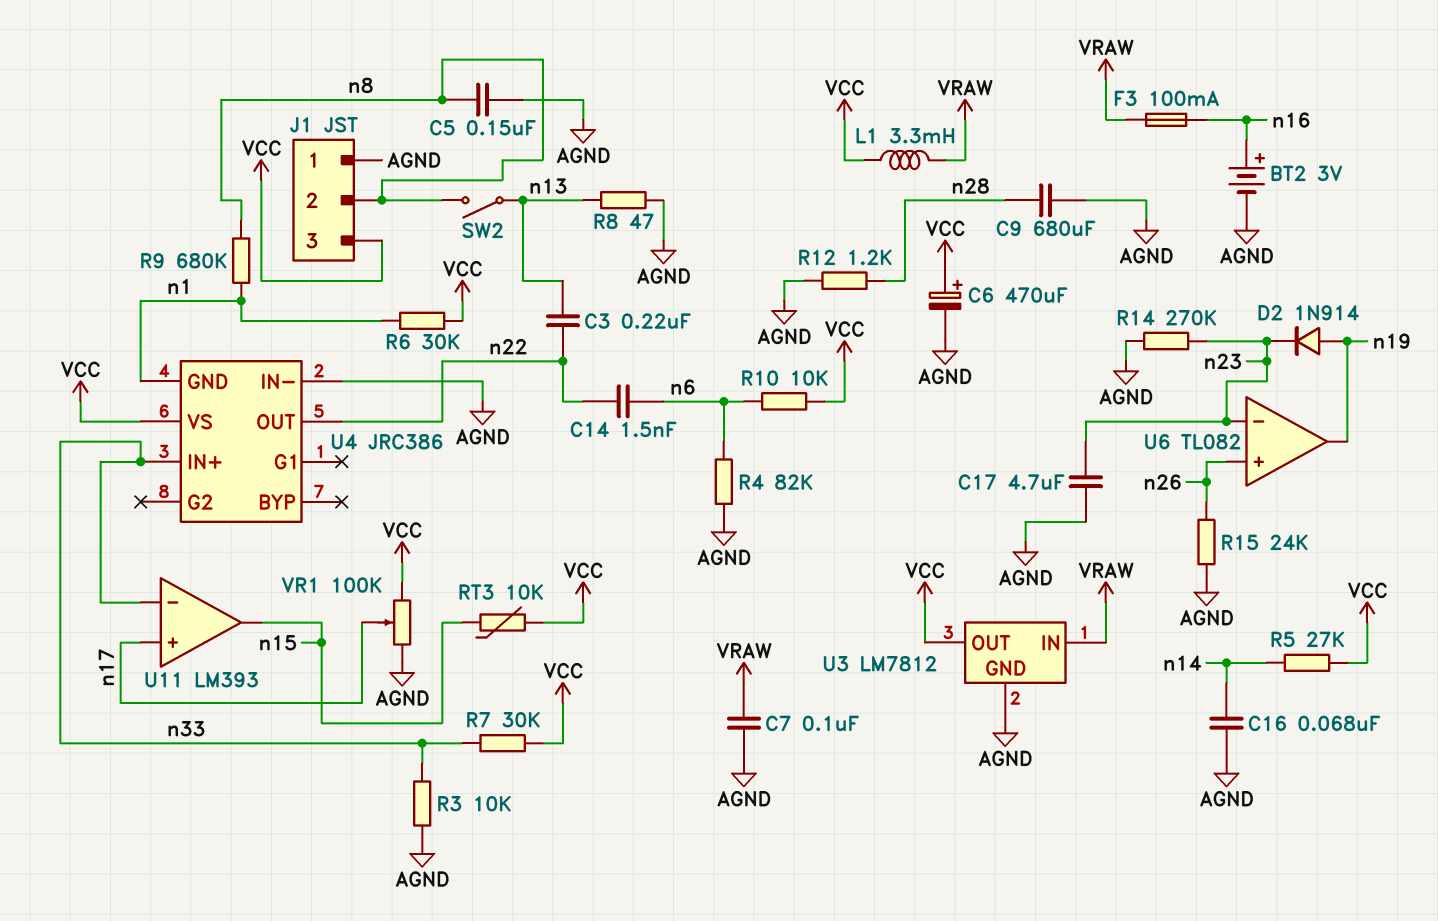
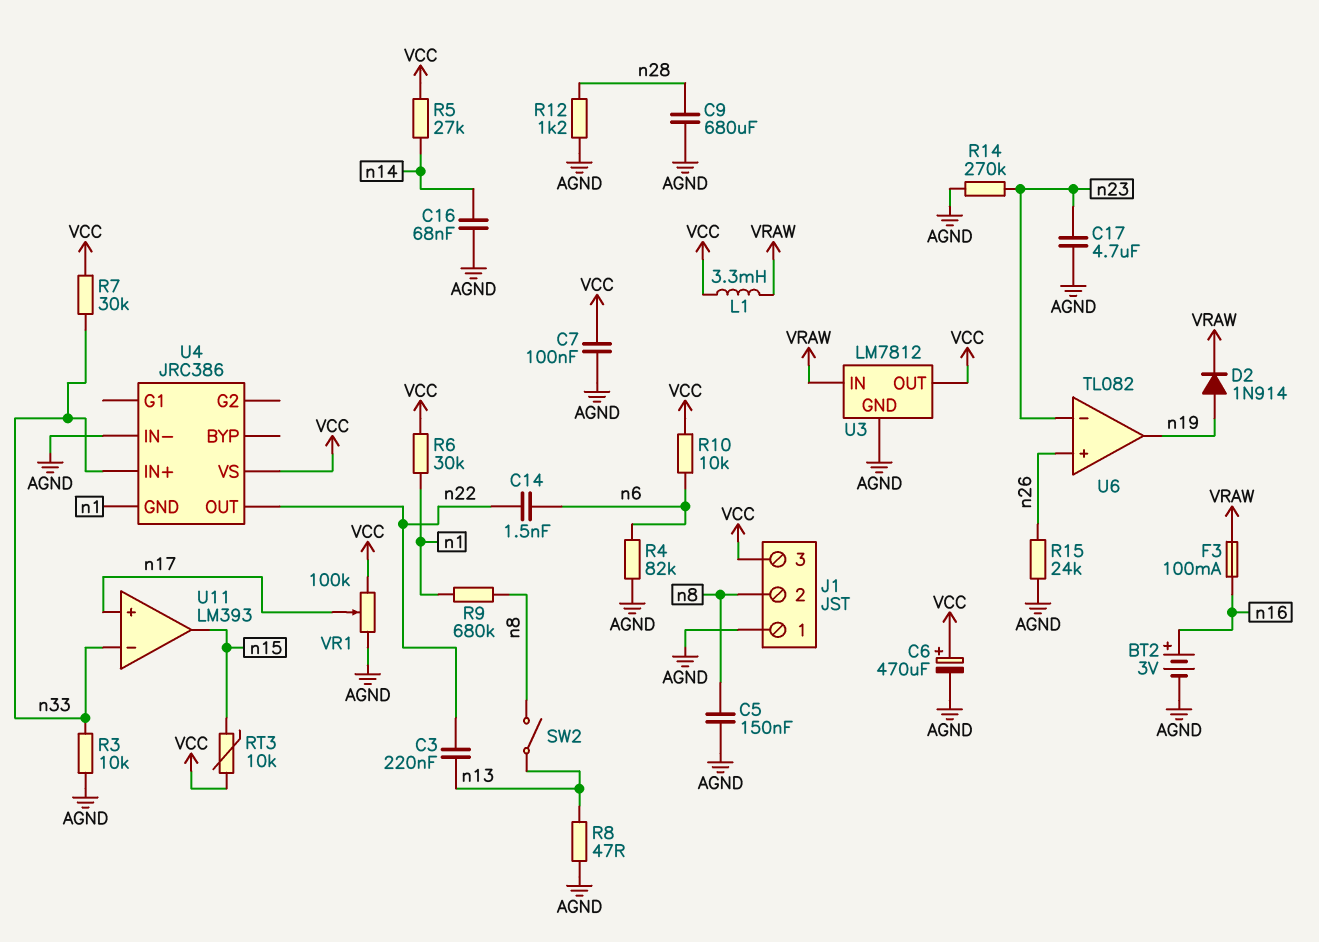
C7: 100nF (AGND, VRAW) -> 100nF (AGND, VCC)
D2: diode 1N914 (A n19, K n23) -> diode 1N914 (A n19, K VRAW)

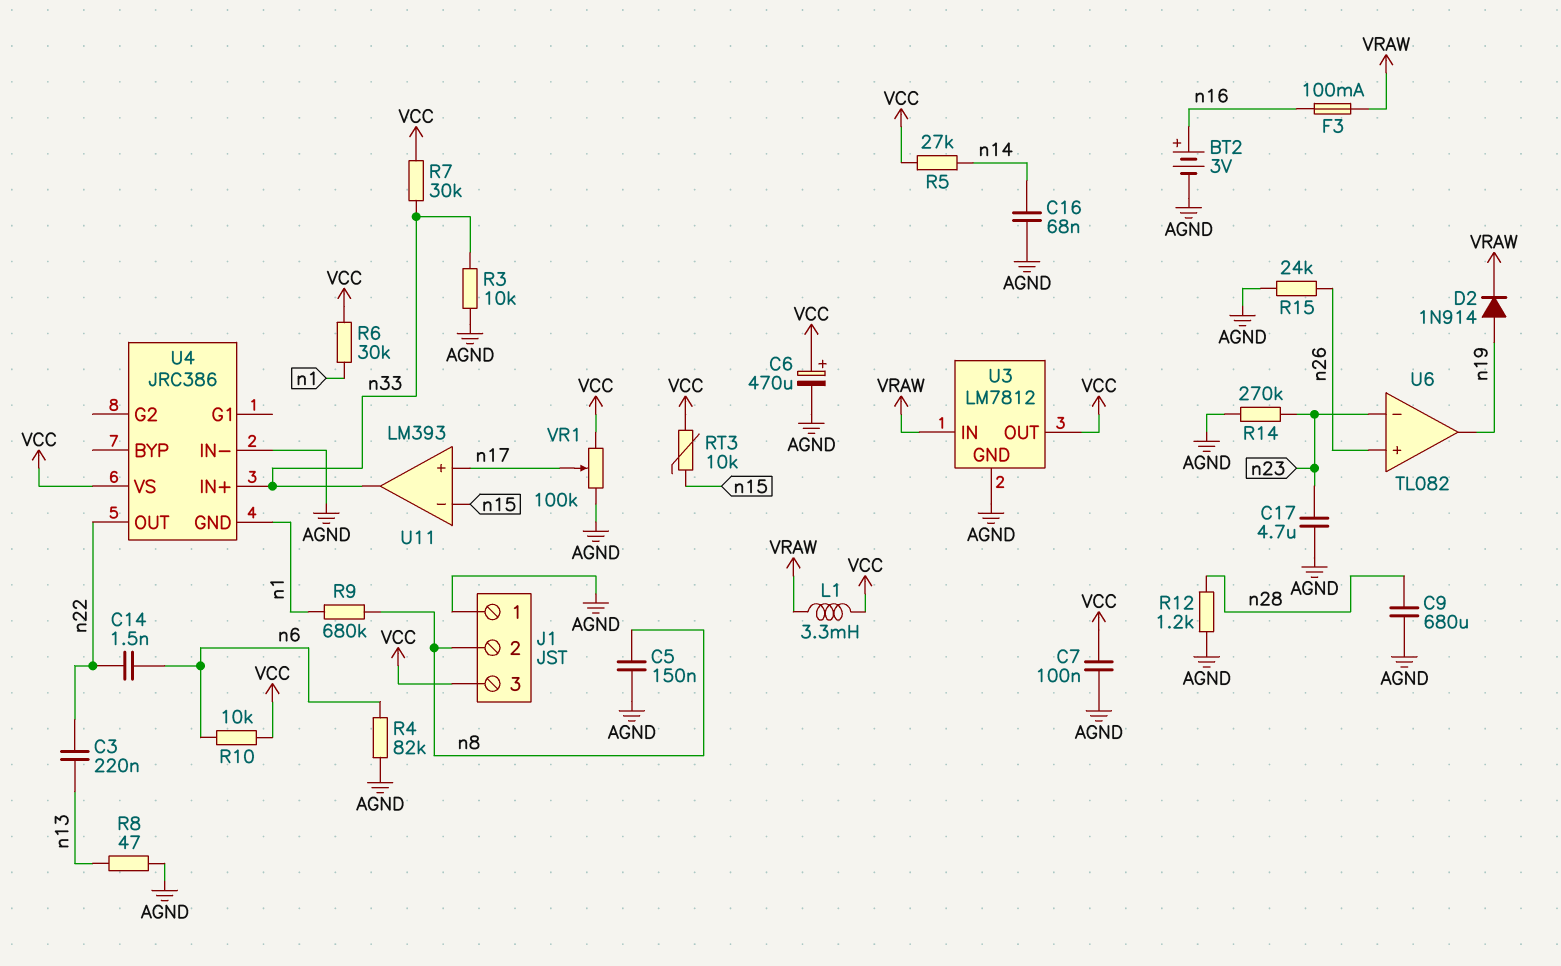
SW2: switch (n8, n13) -> none
U11 pin in-: n33 -> n15
U11 pin out: n15 -> n33

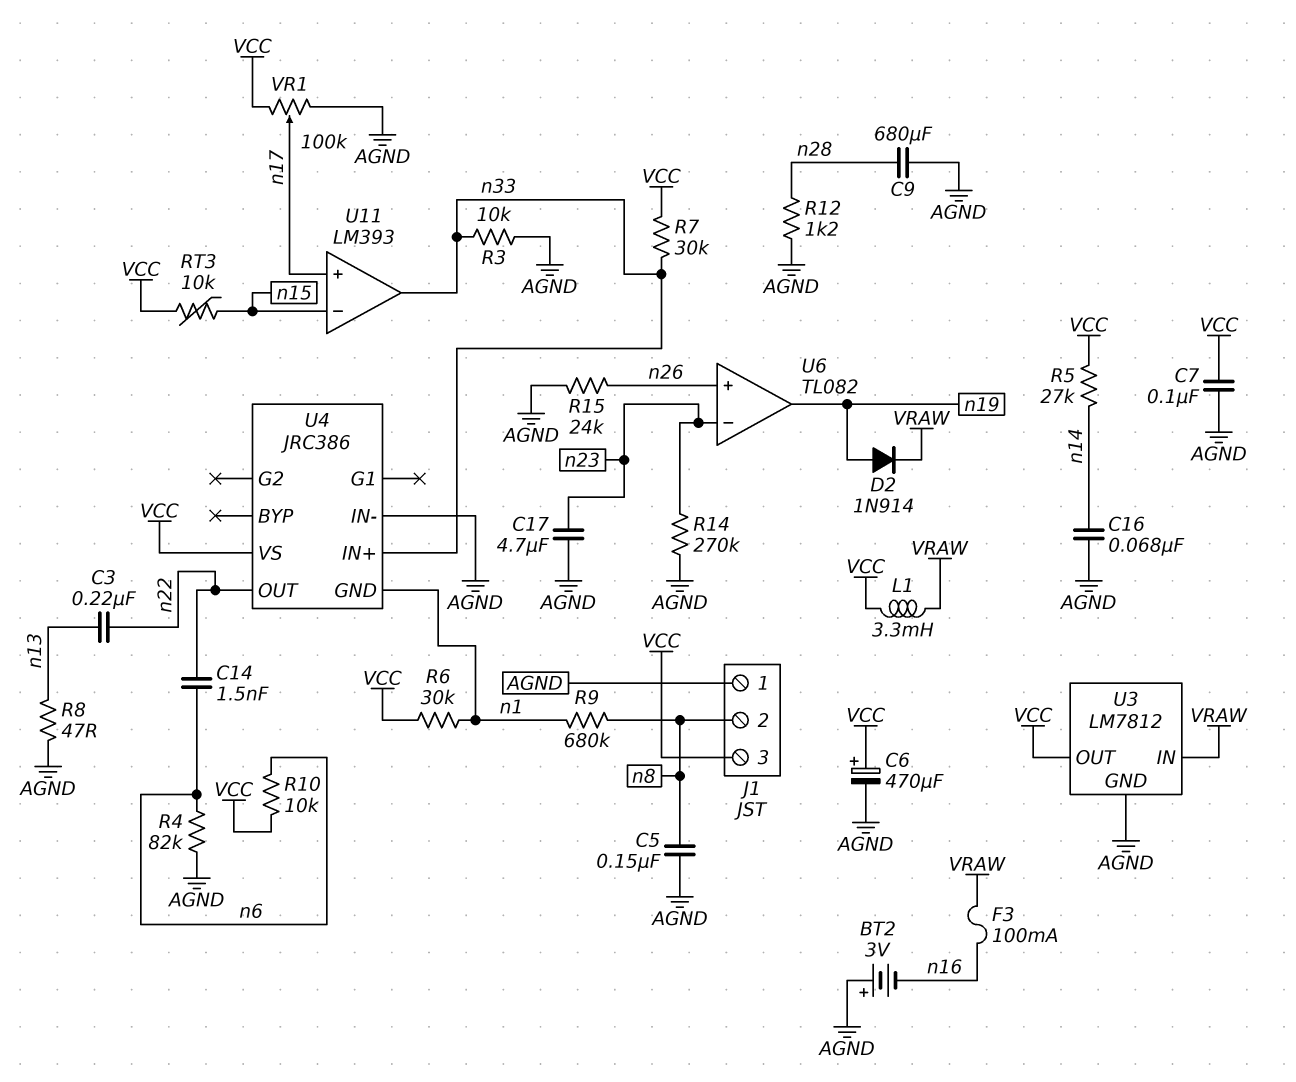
BT2: 3V (plus n16, minus AGND) -> 3V (plus AGND, minus n16)

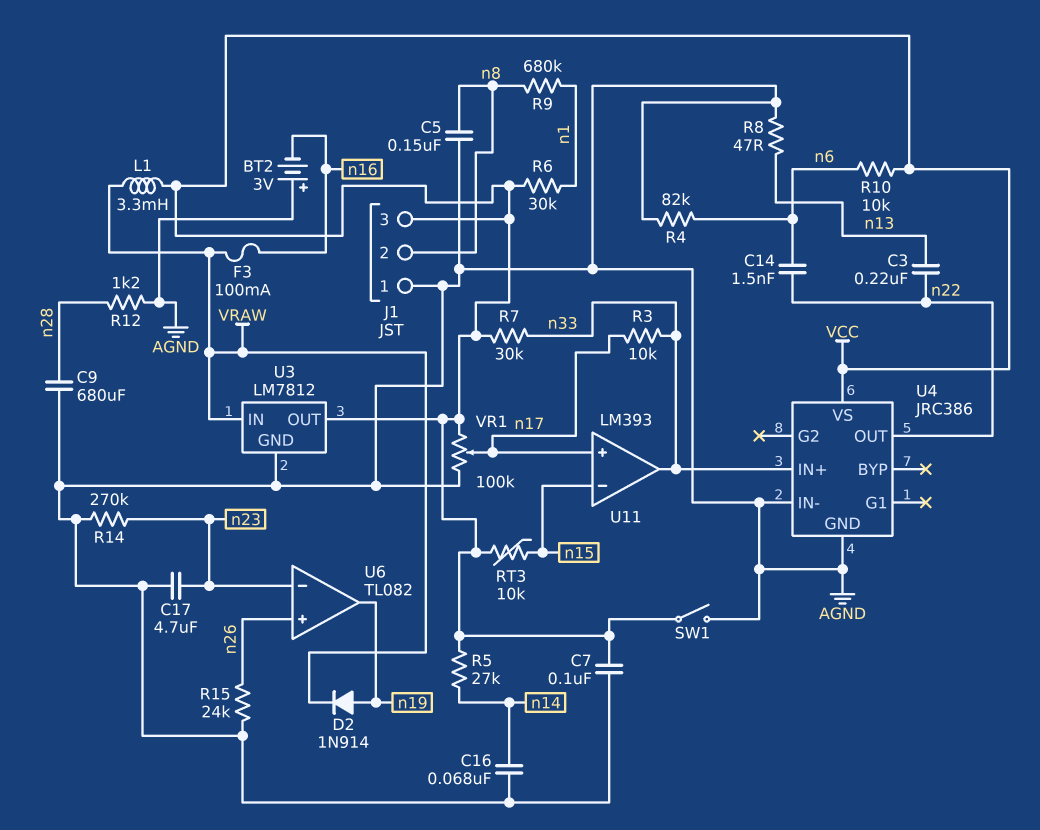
C6: 470uF (plus VCC, minus AGND) -> none
R3: 10k (AGND, n33) -> 10k (n17, n33)
SW1: none -> switch (AGND, VCC)
U4 pin GND: n1 -> AGND

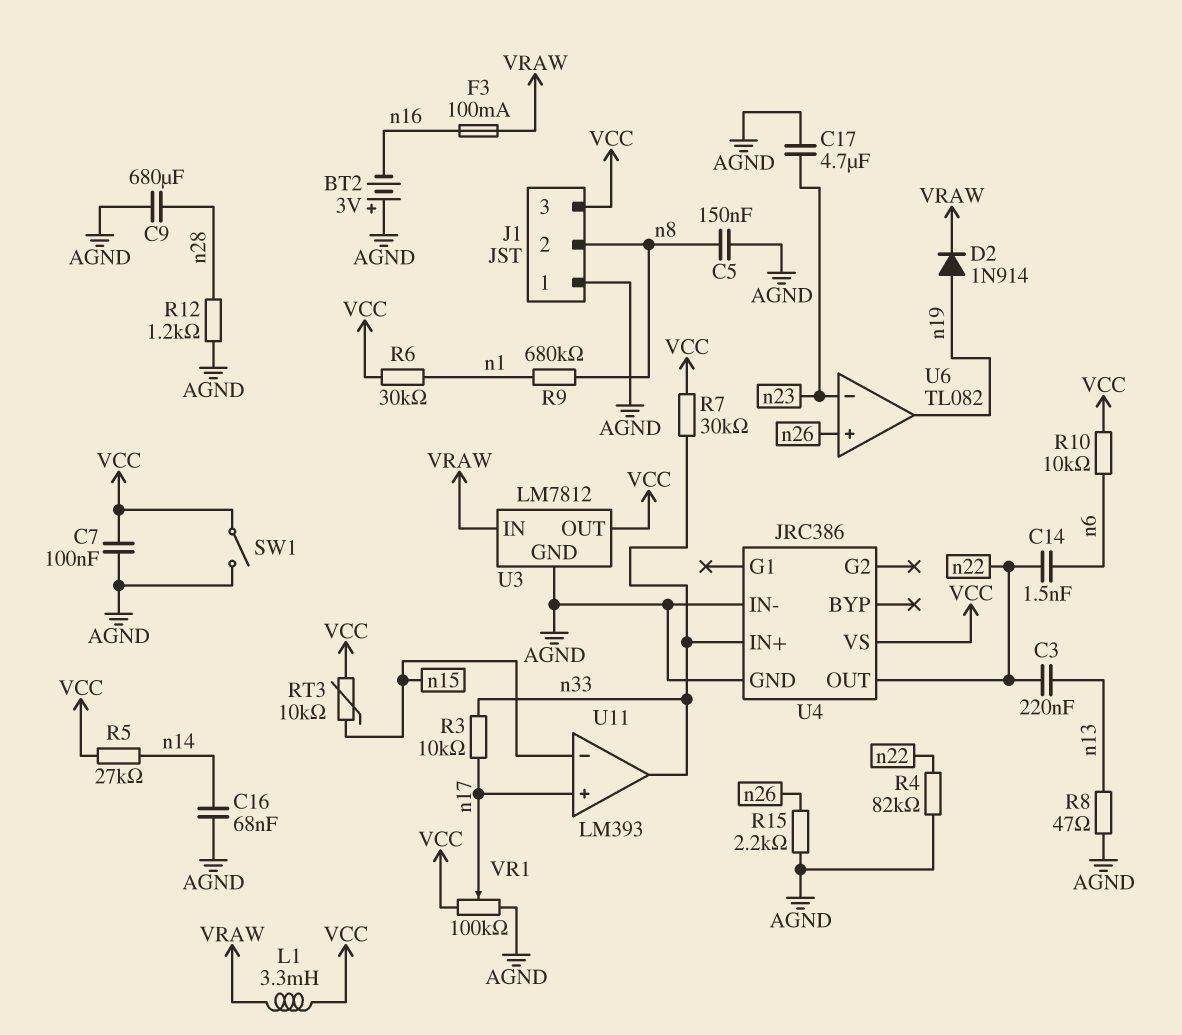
R4: 82k (AGND, n6) -> 82k (AGND, n22)
R14: 270k (AGND, n23) -> none
R15: 24k (AGND, n26) -> 2.2k (AGND, n26)

